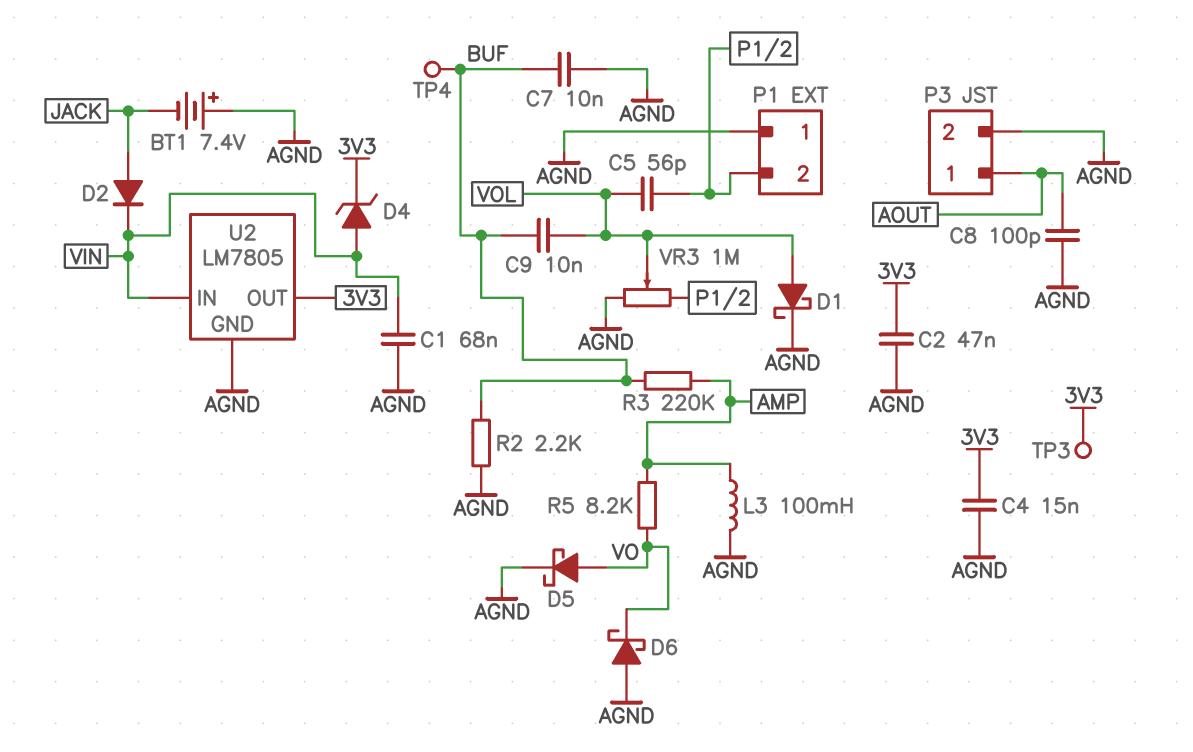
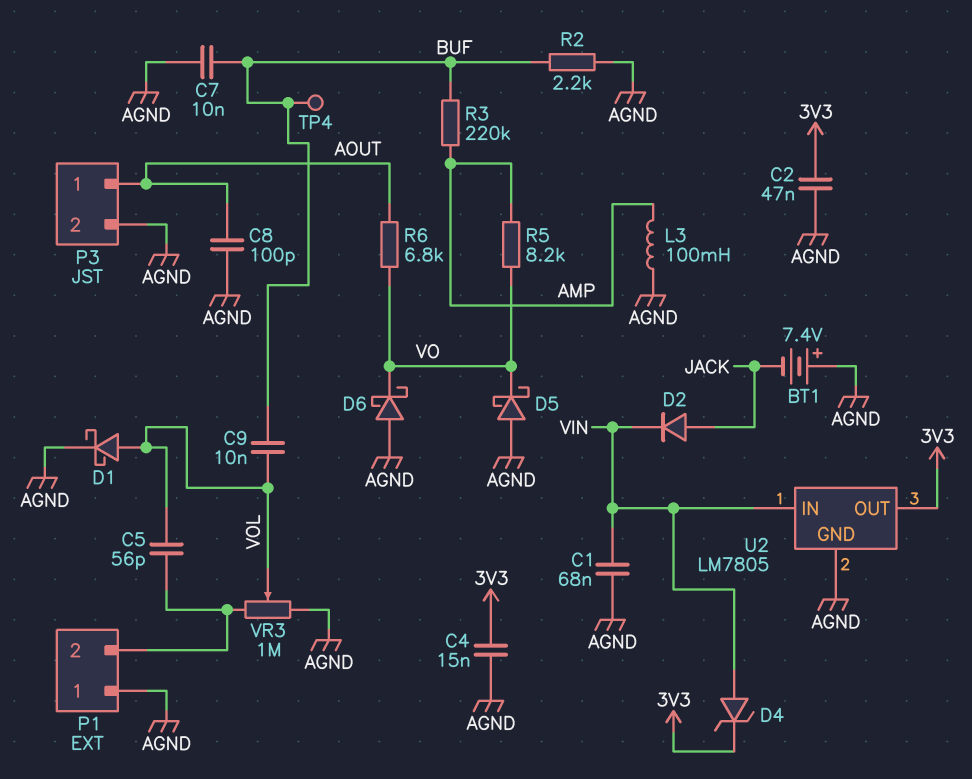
D5: schottky (A VO, K AGND) -> schottky (A AGND, K VO)
R6: none -> 6.8k (AOUT, VO)
TP3: test point (3V3) -> none

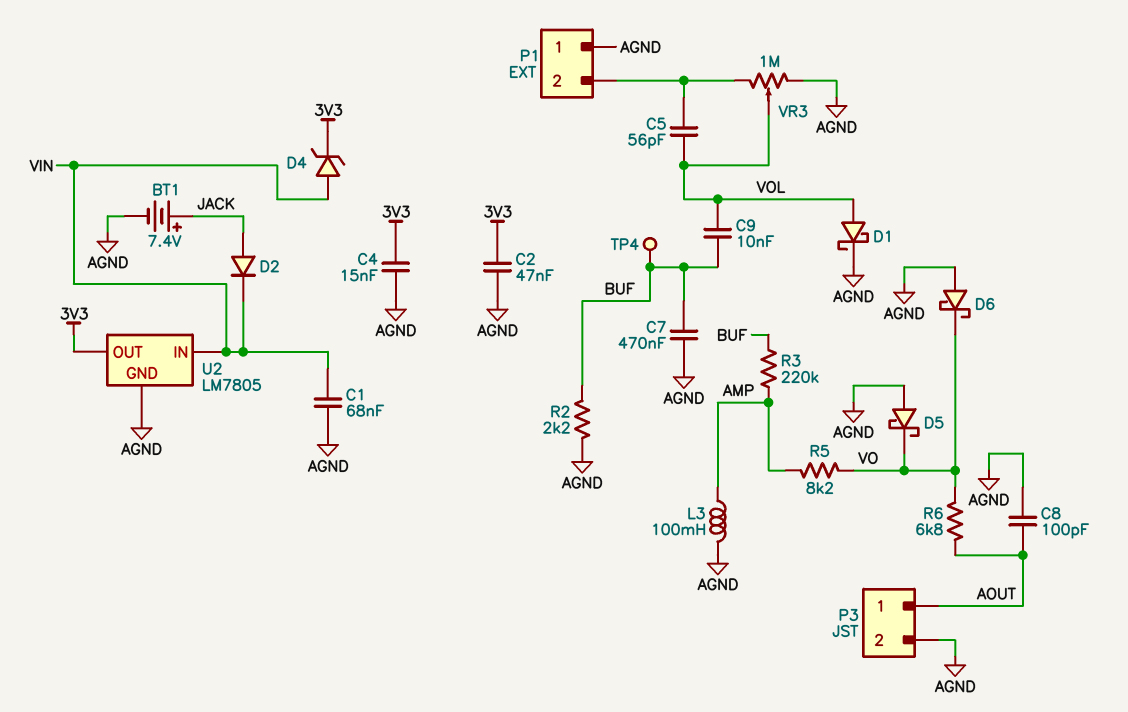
BT1: 7.4V (plus AGND, minus JACK) -> 7.4V (plus JACK, minus AGND)
C7: 10nF (AGND, BUF) -> 470nF (AGND, BUF)

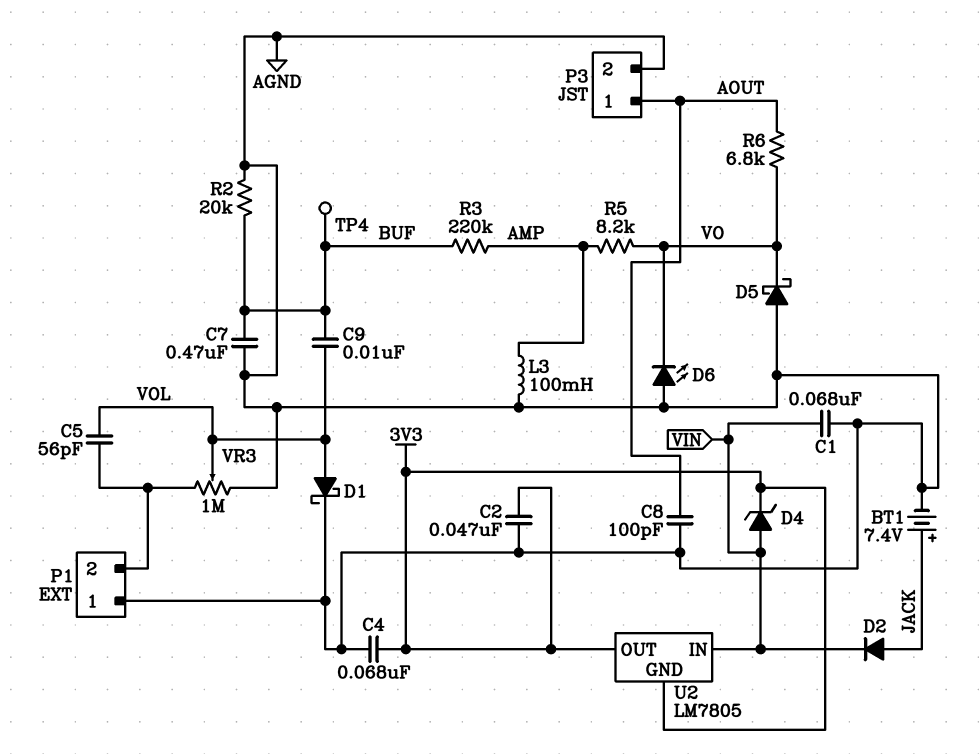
C4: 15nF (3V3, AGND) -> 68nF (3V3, AGND)
D6: schottky (A AGND, K VO) -> LED (A AGND, K VO)
R2: 2.2k (AGND, BUF) -> 20k (AGND, BUF)
U2 pin GND: AGND -> 3V3

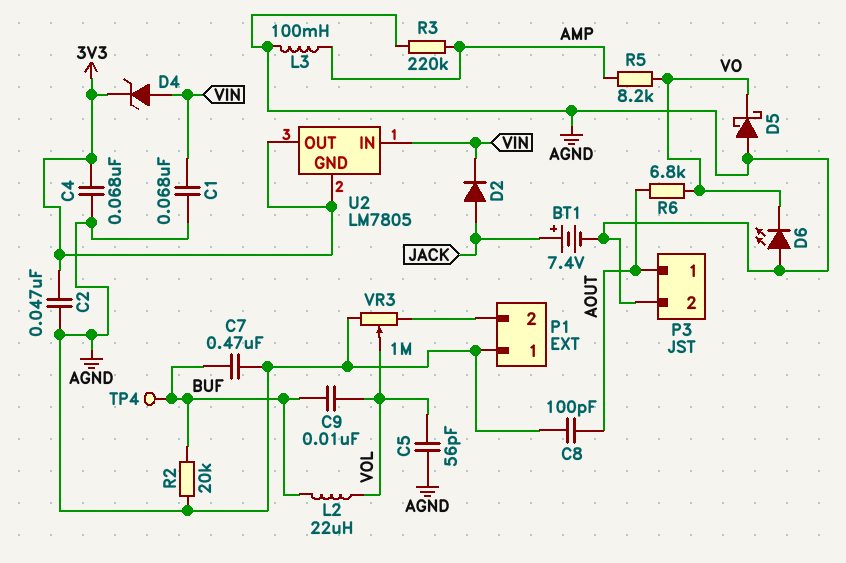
C5: 56pF (P1/2, VOL) -> 56pF (AGND, VOL)
D1: schottky (A VOL, K AGND) -> none
L2: none -> 22uH (BUF, VOL)
R3: 220k (AMP, BUF) -> 220k (AGND, AMP)

